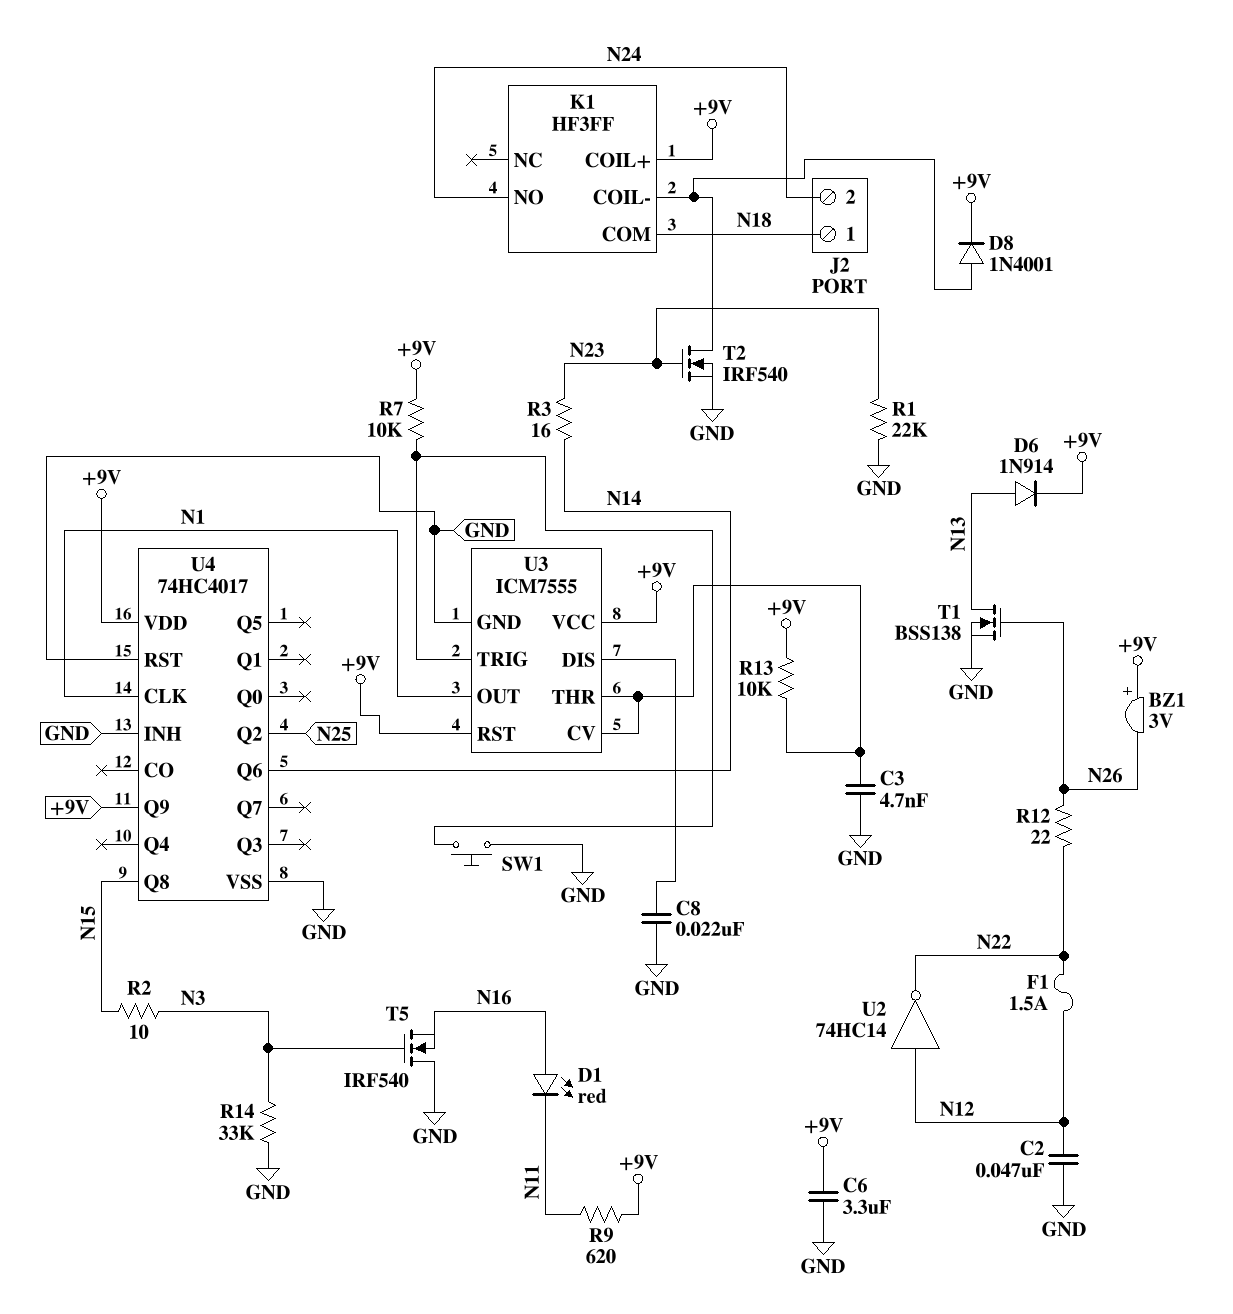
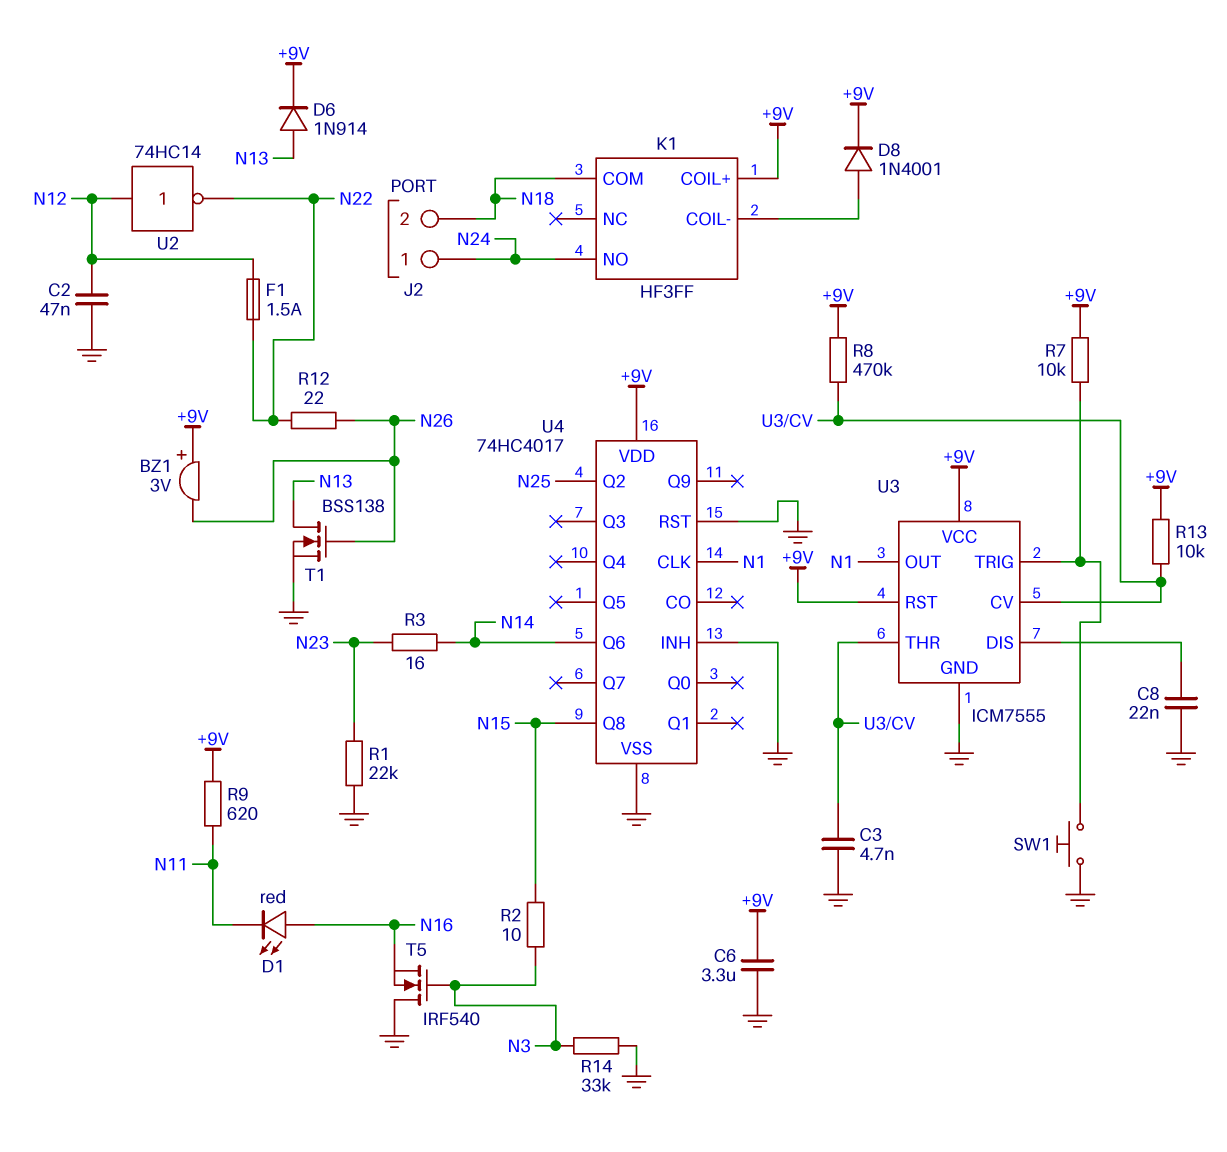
J2 pin 1: N18 -> N24
J2 pin 2: N24 -> N18
R8: none -> 470k (+9V, U3/CV)
T2: NMOS IRF540 (G N23, D K1/COIL-, S GND) -> none
U4 pin Q9: +9V -> none

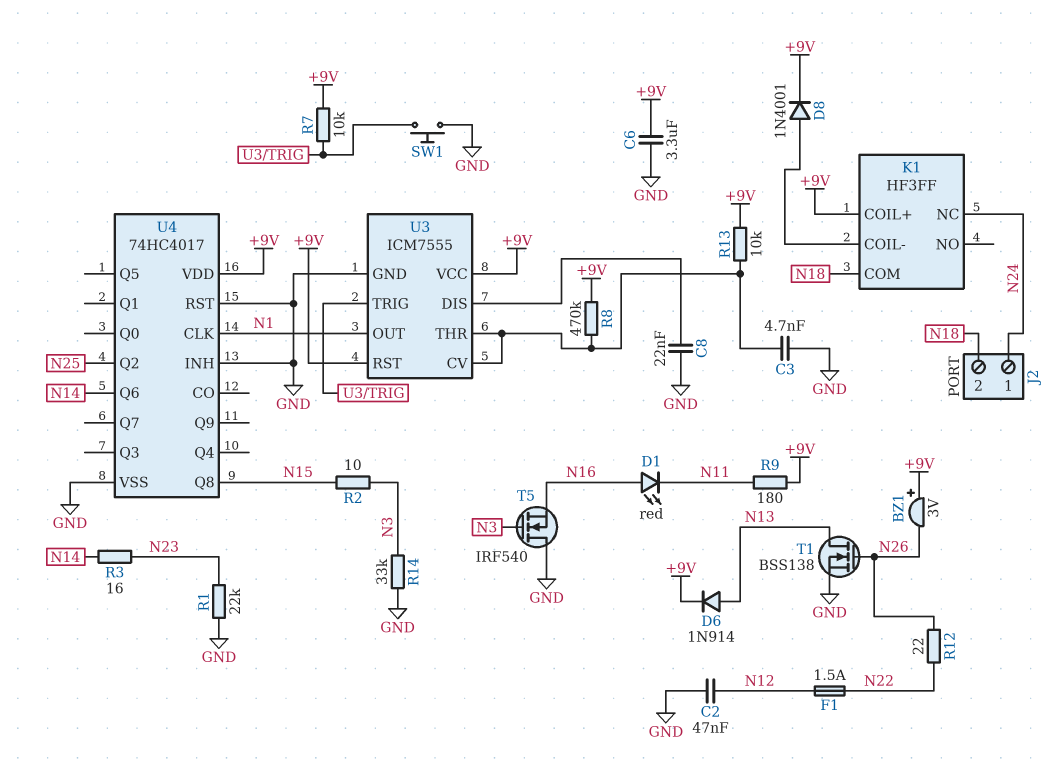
K1 pin NC: none -> N24
K1 pin NO: N24 -> none
R9: 620 (+9V, N11) -> 180 (+9V, N11)
U2: NOT 74HC14 (in N12, out N22) -> none

